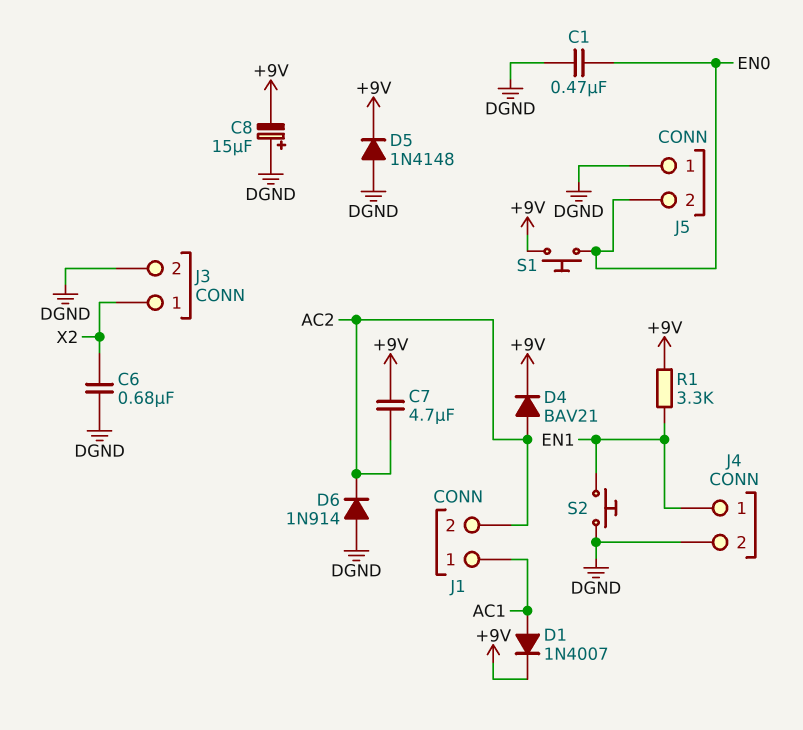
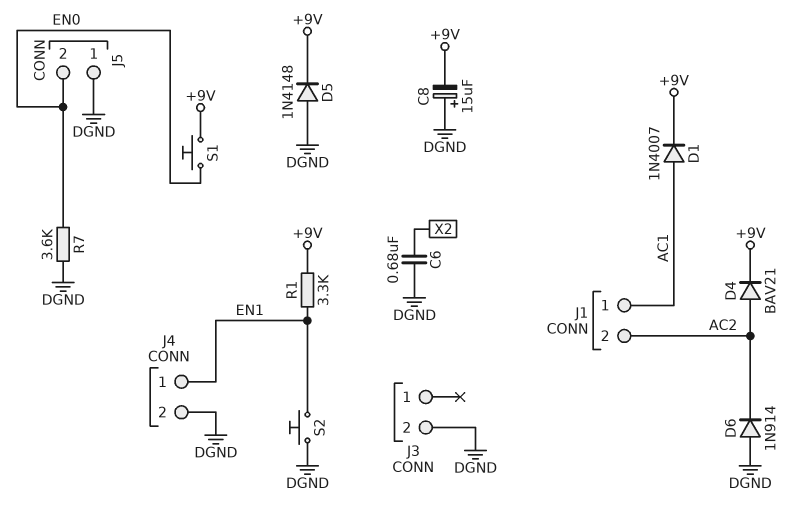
C1: 470nF (DGND, EN0) -> none
C7: 4.7uF (+9V, AC2) -> none
J3 pin 1: X2 -> none
R7: none -> 3.6k (DGND, EN0)

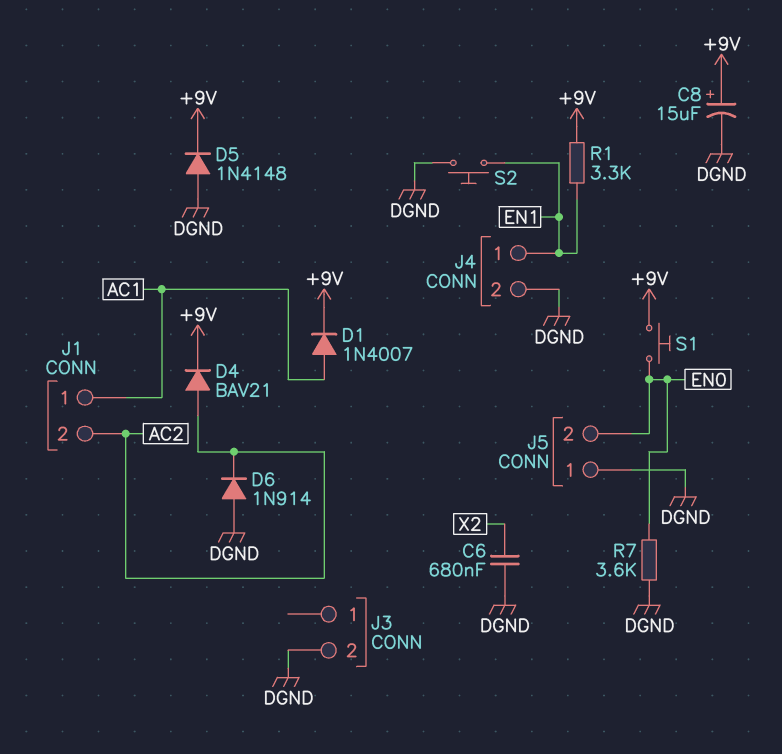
C8: 15uF (plus DGND, minus +9V) -> 15uF (plus +9V, minus DGND)

